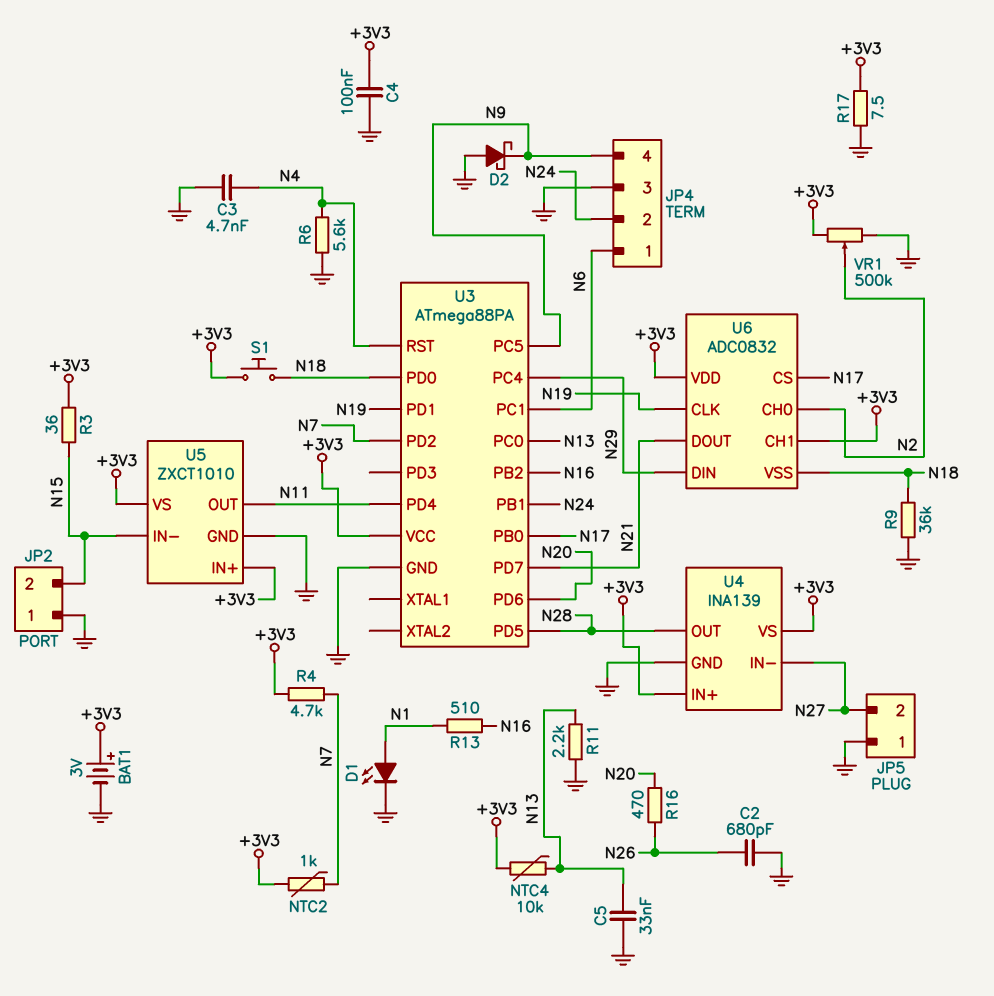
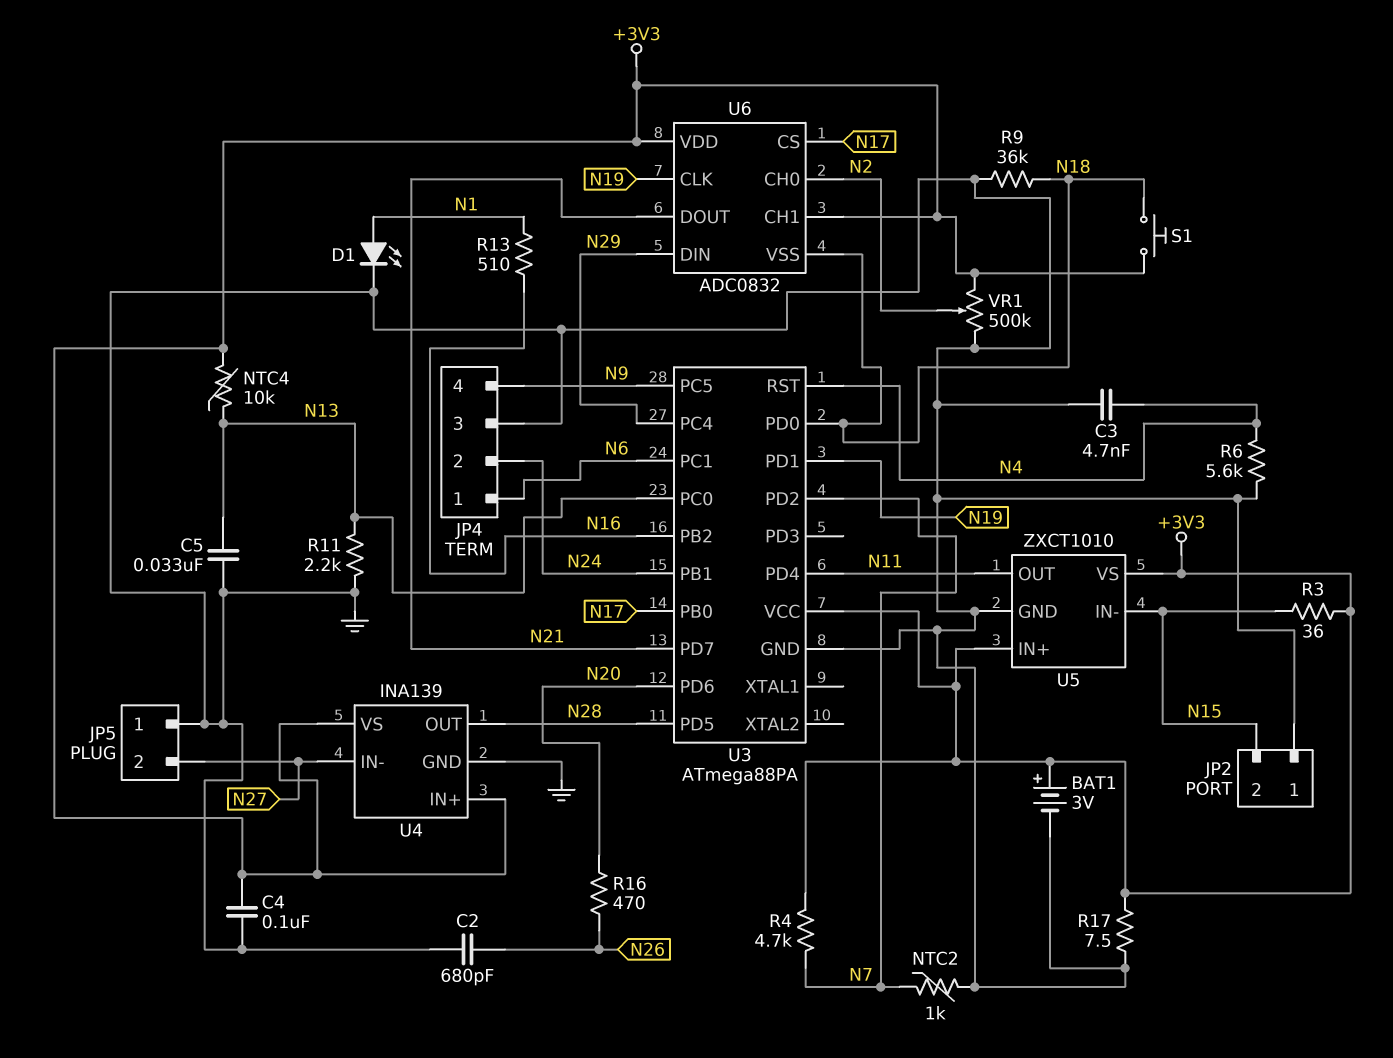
D2: schottky (A GND, K N9) -> none
NTC2: 1k (+3V3, N7) -> 1k (GND, N7)

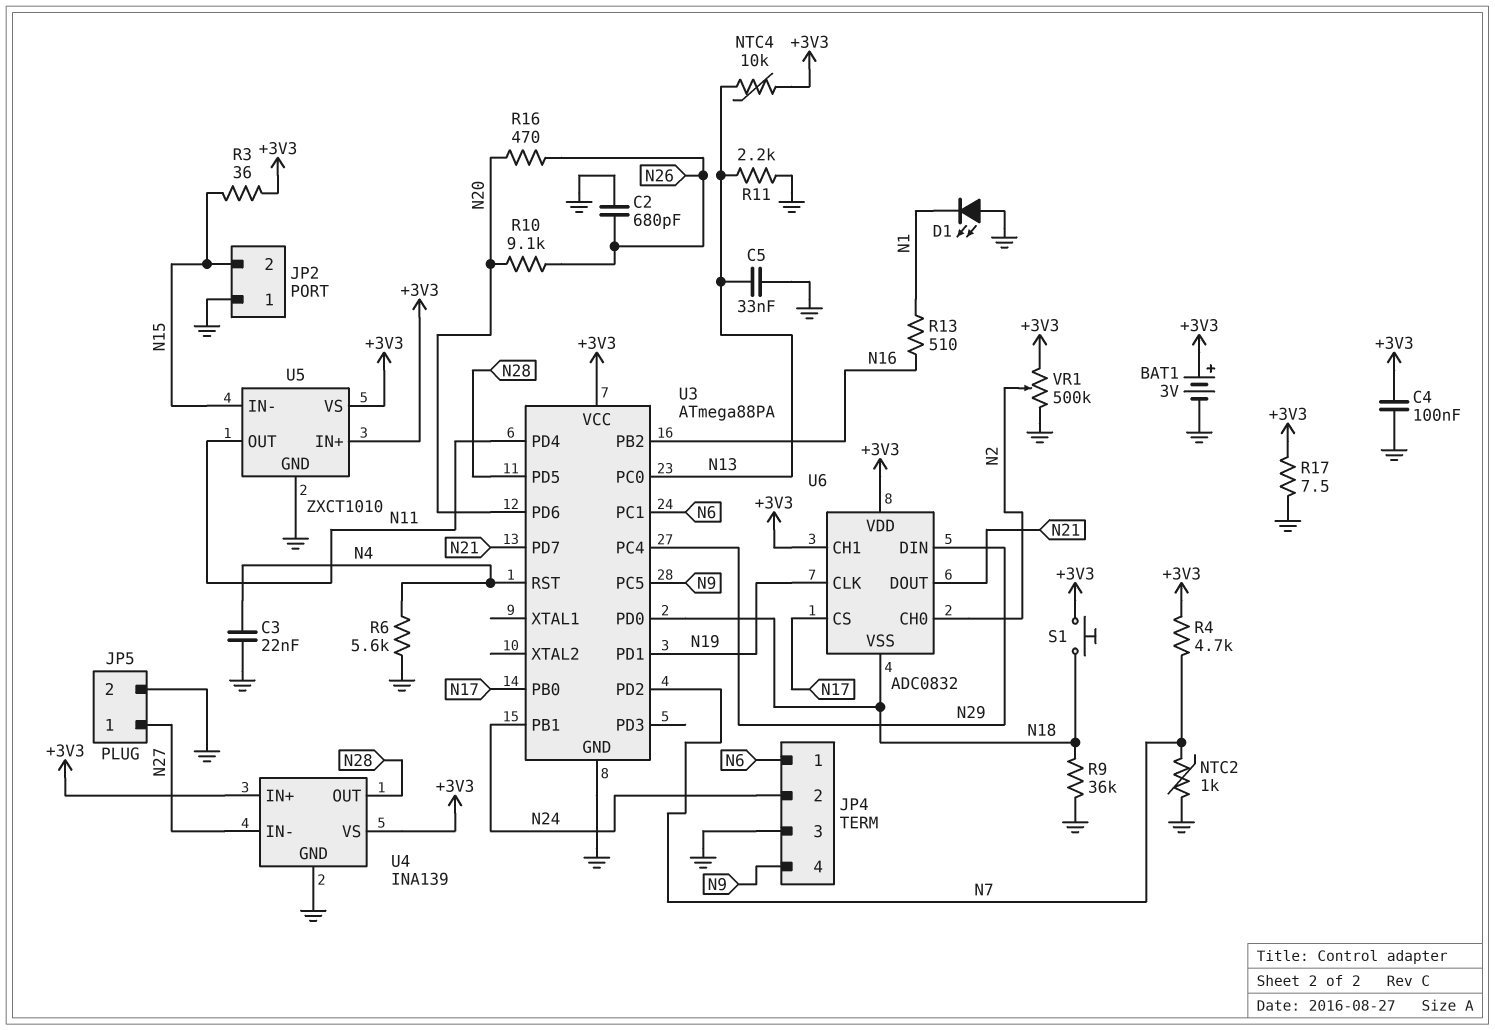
C3: 4.7nF (GND, N4) -> 22nF (GND, N4)
D1: LED (A N1, K GND) -> LED (A GND, K N1)
JP5 pin 1: GND -> N27
JP5 pin 2: N27 -> GND
R10: none -> 9.1k (N20, N26)

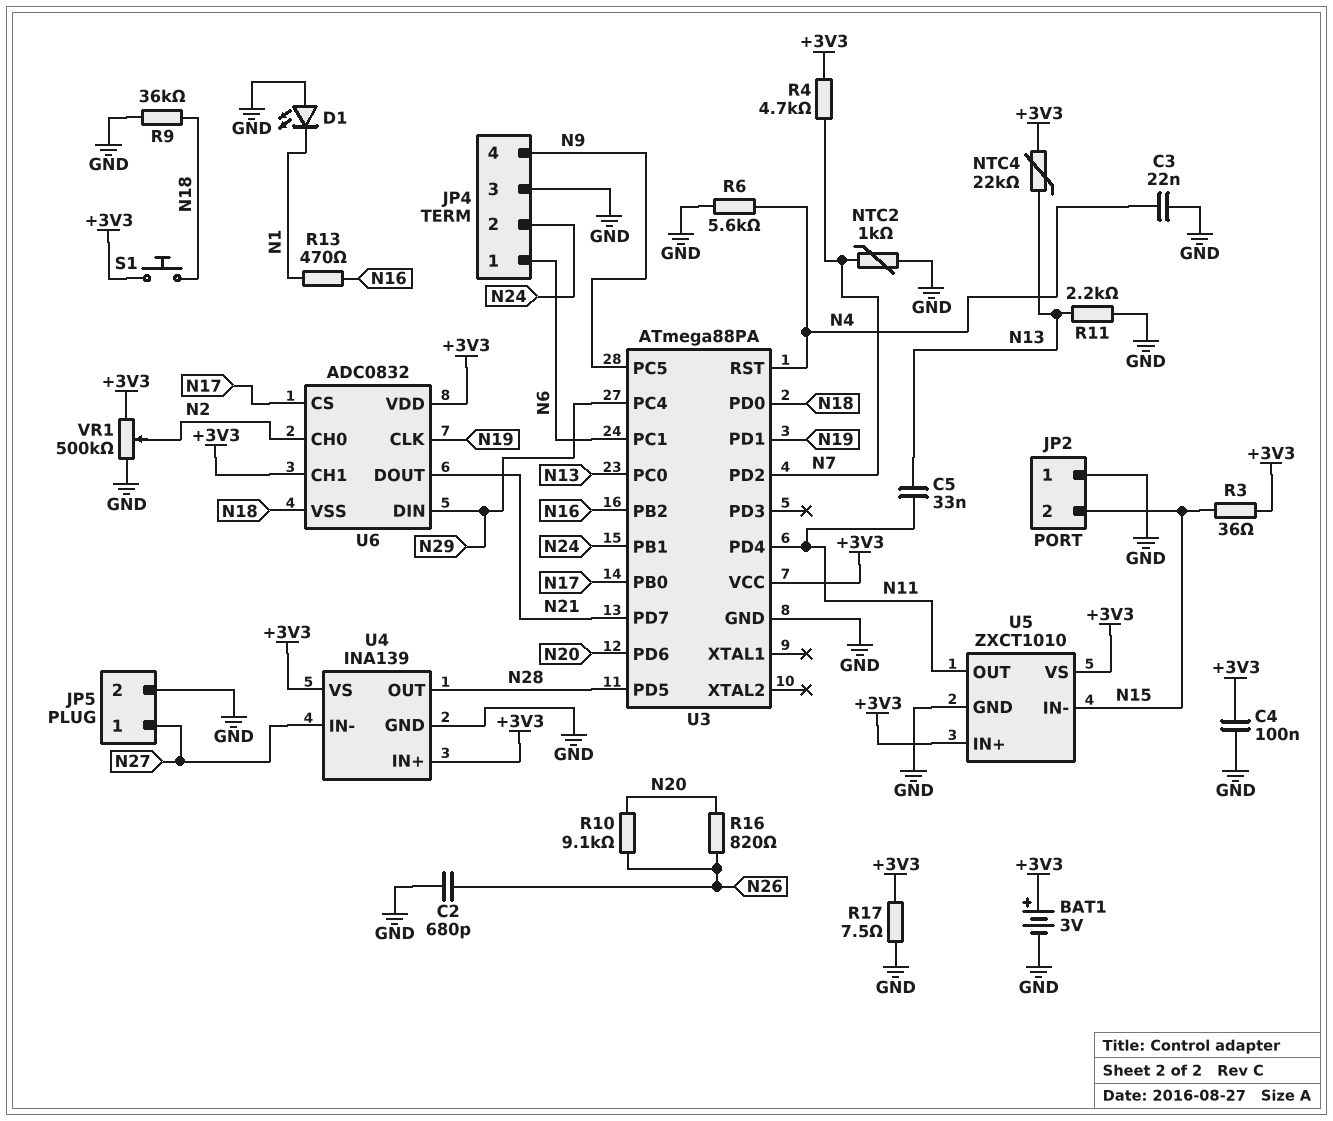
C5: 33nF (GND, N13) -> 33nF (N11, N13)
NTC4: 10k (+3V3, N13) -> 22k (+3V3, N13)
R13: 510 (N1, N16) -> 470 (N1, N16)
R16: 470 (N20, N26) -> 820 (N20, N26)

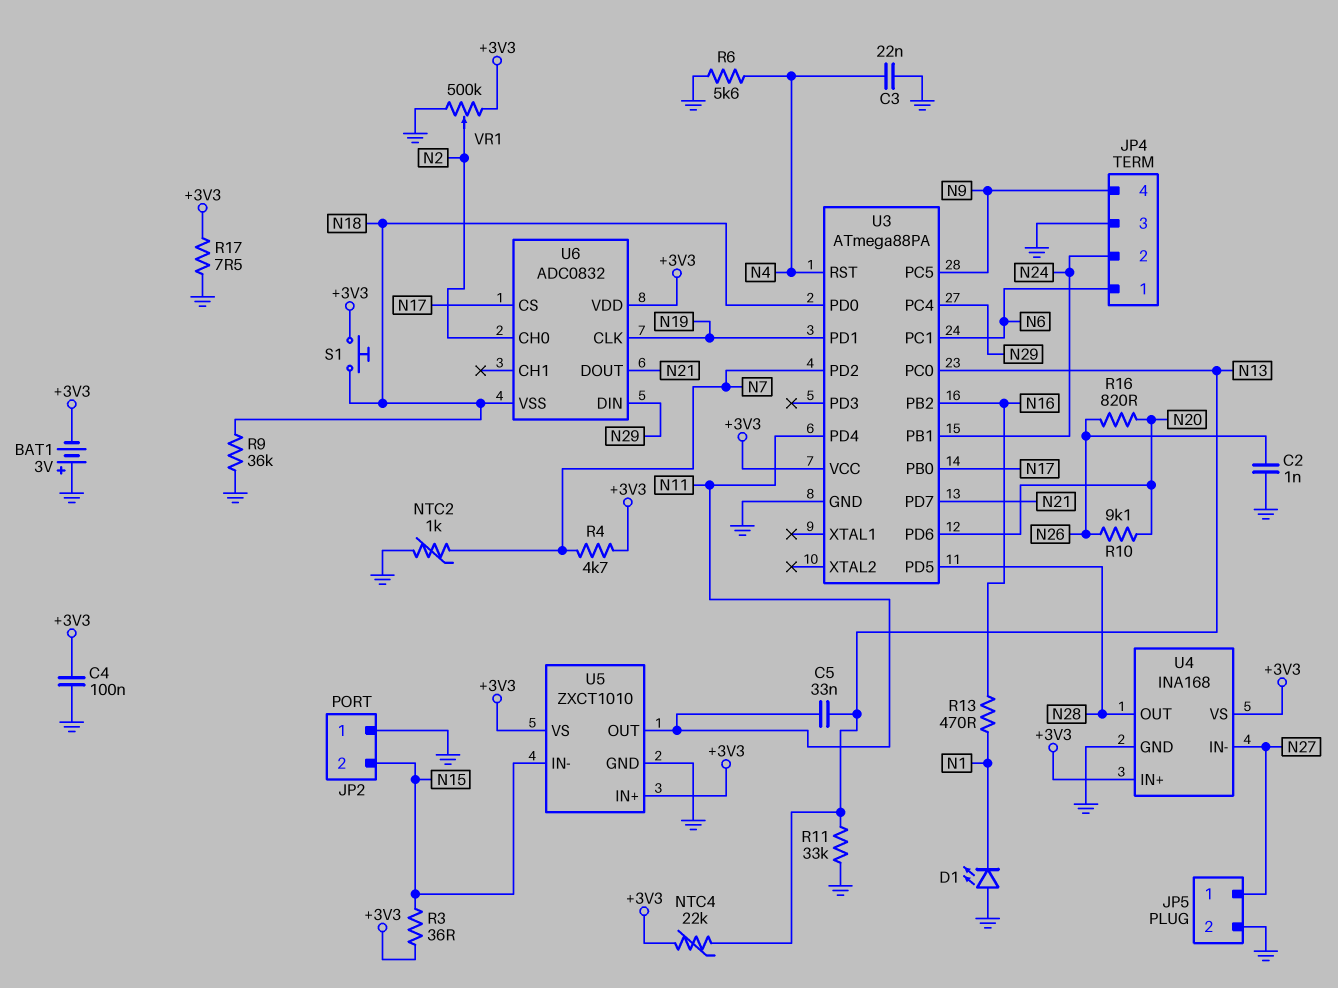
BAT1: 3V (plus +3V3, minus GND) -> 3V (plus GND, minus +3V3)
C2: 680pF (GND, N26) -> 1nF (GND, N26)
R11: 2.2k (GND, N13) -> 33k (GND, N13)
U4: INA139 -> INA168
U6 pin CH1: +3V3 -> none

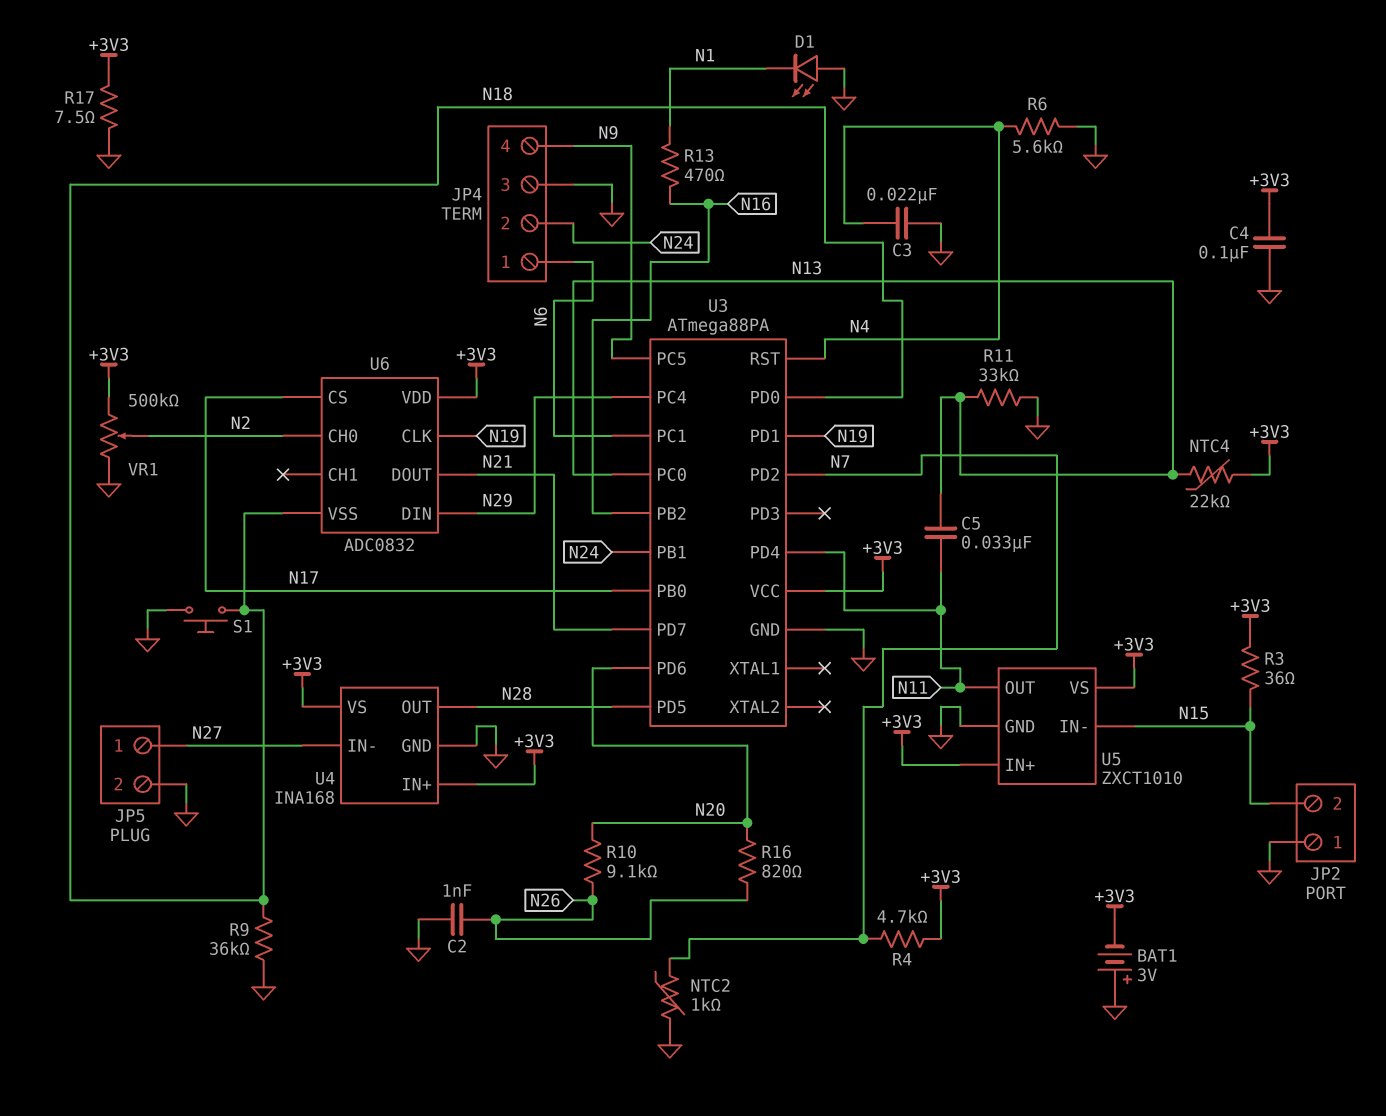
S1: button (+3V3, N18) -> button (GND, N18)

